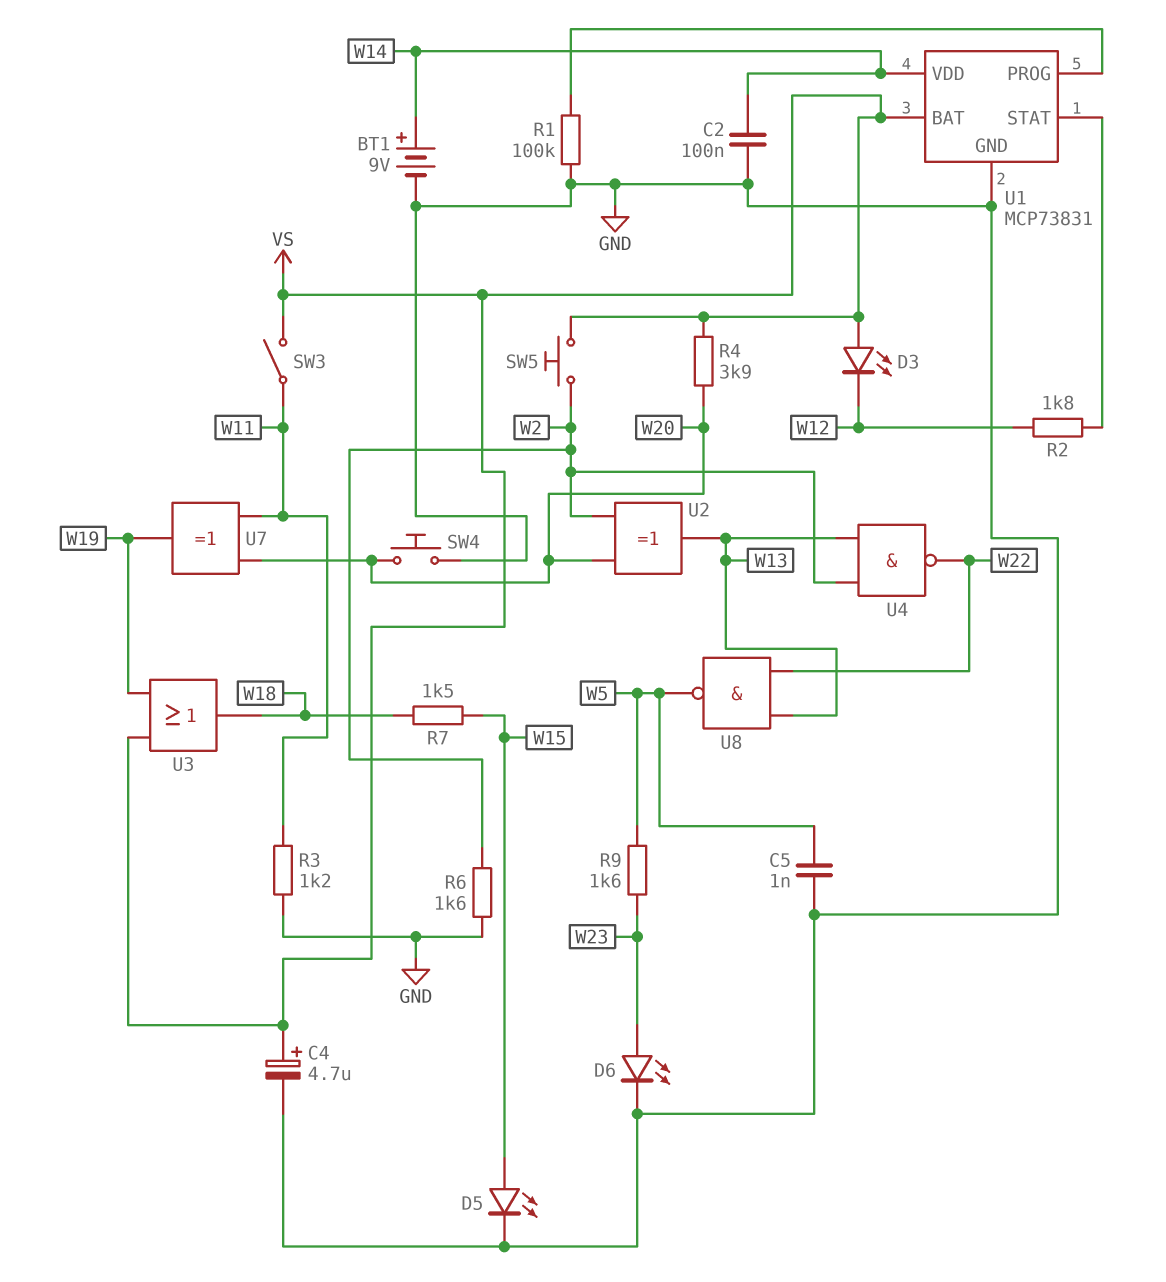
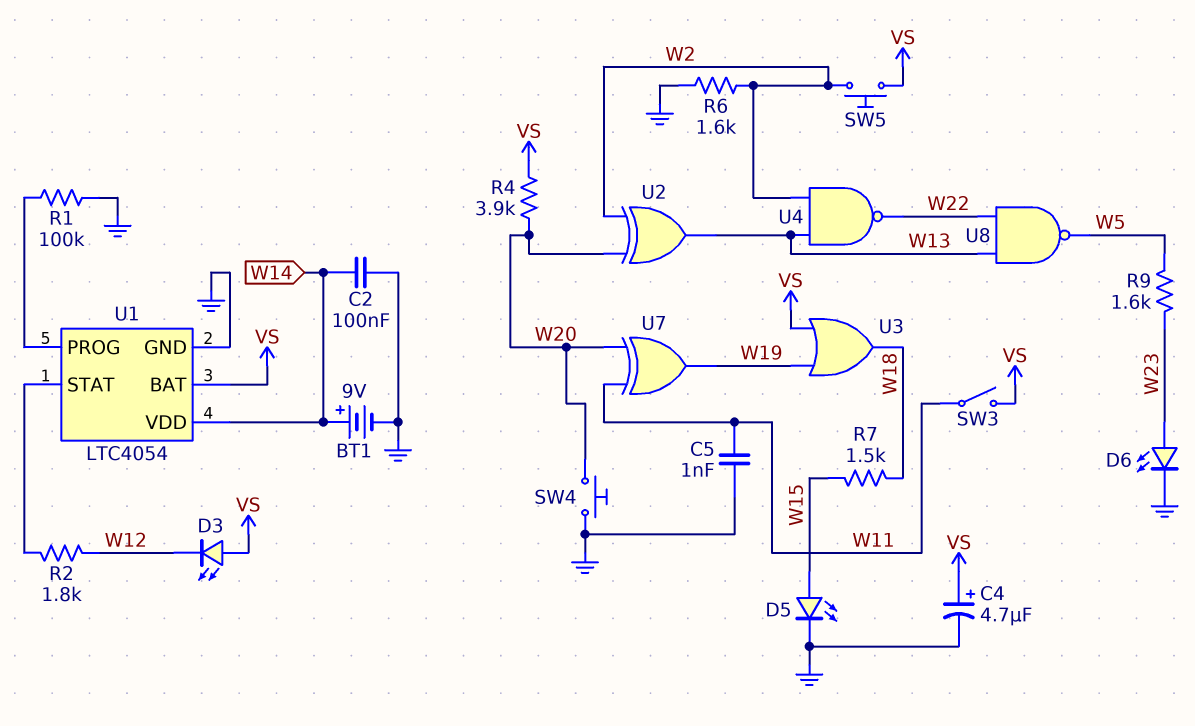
C5: 1nF (GND, W5) -> 1nF (GND, W11)
R3: 1.2k (GND, W11) -> none
U1: MCP73831 -> LTC4054

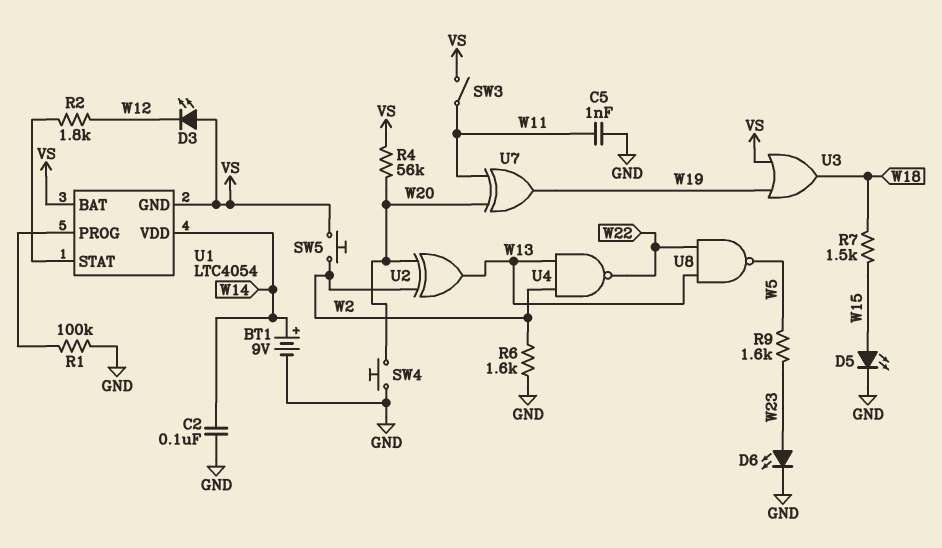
C4: 4.7uF (plus VS, minus GND) -> none
R4: 3.9k (VS, W20) -> 56k (VS, W20)
U1 pin GND: GND -> VS

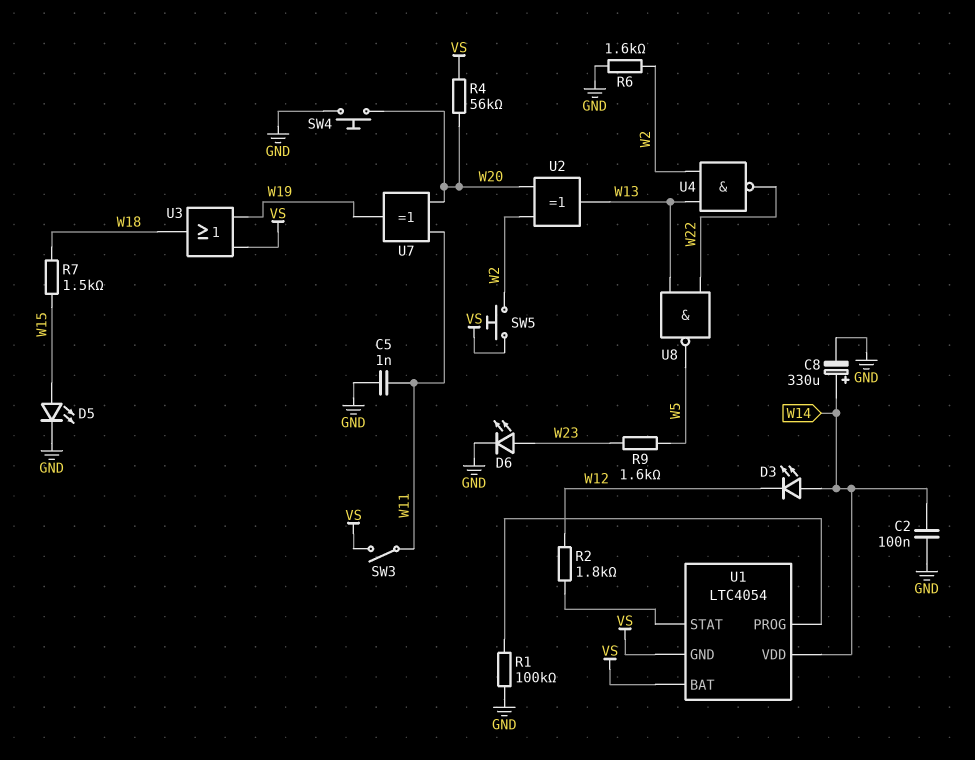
BT1: 9V (plus W14, minus GND) -> none
C8: none -> 330uF (plus W14, minus GND)
D3: LED (A VS, K W12) -> LED (A W14, K W12)

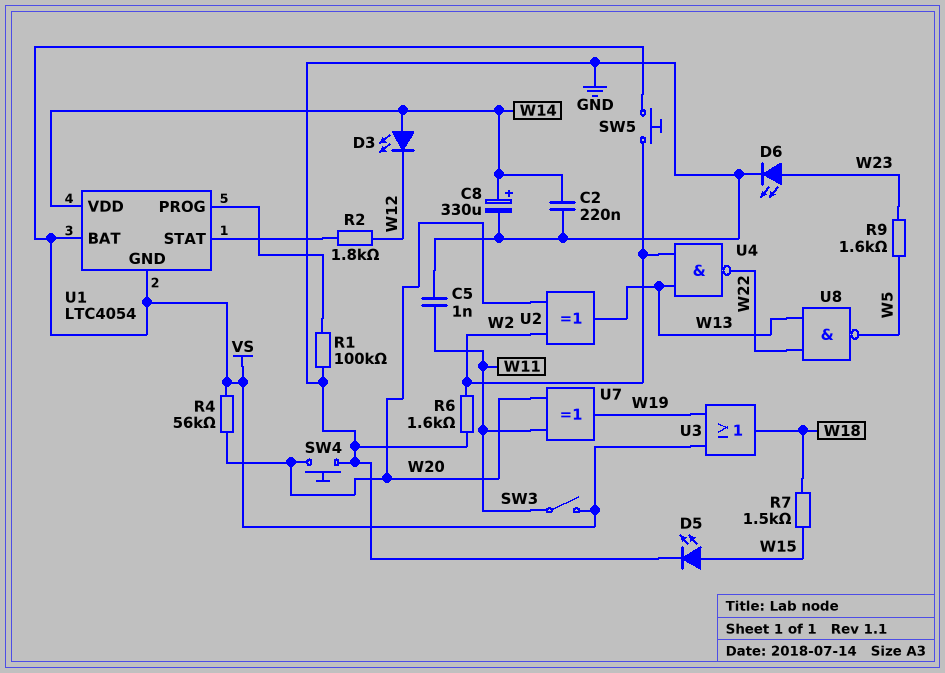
C2: 100nF (GND, W14) -> 220nF (GND, W14)

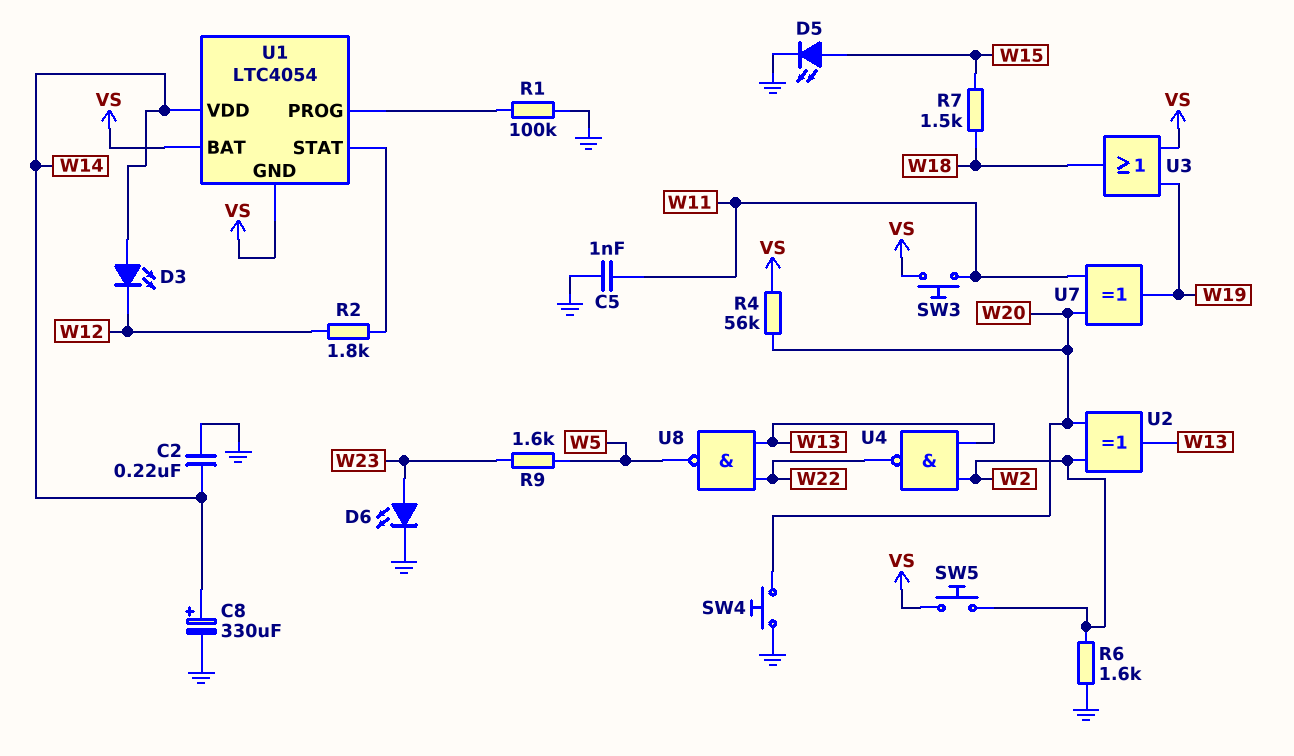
SW3: switch (VS, W11) -> button (VS, W11)

